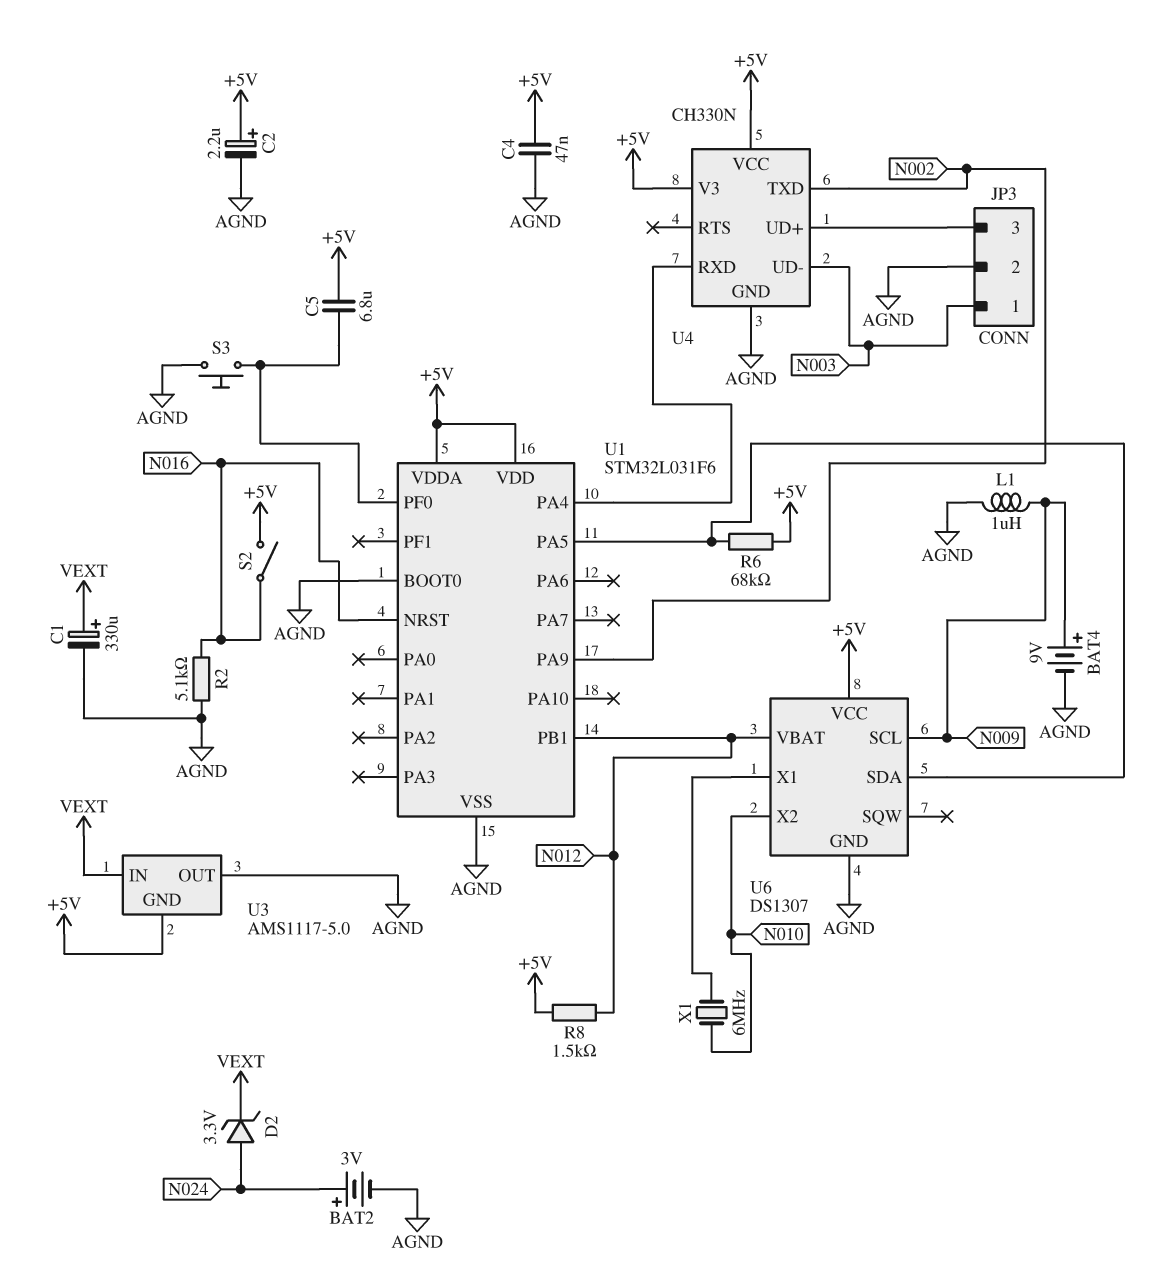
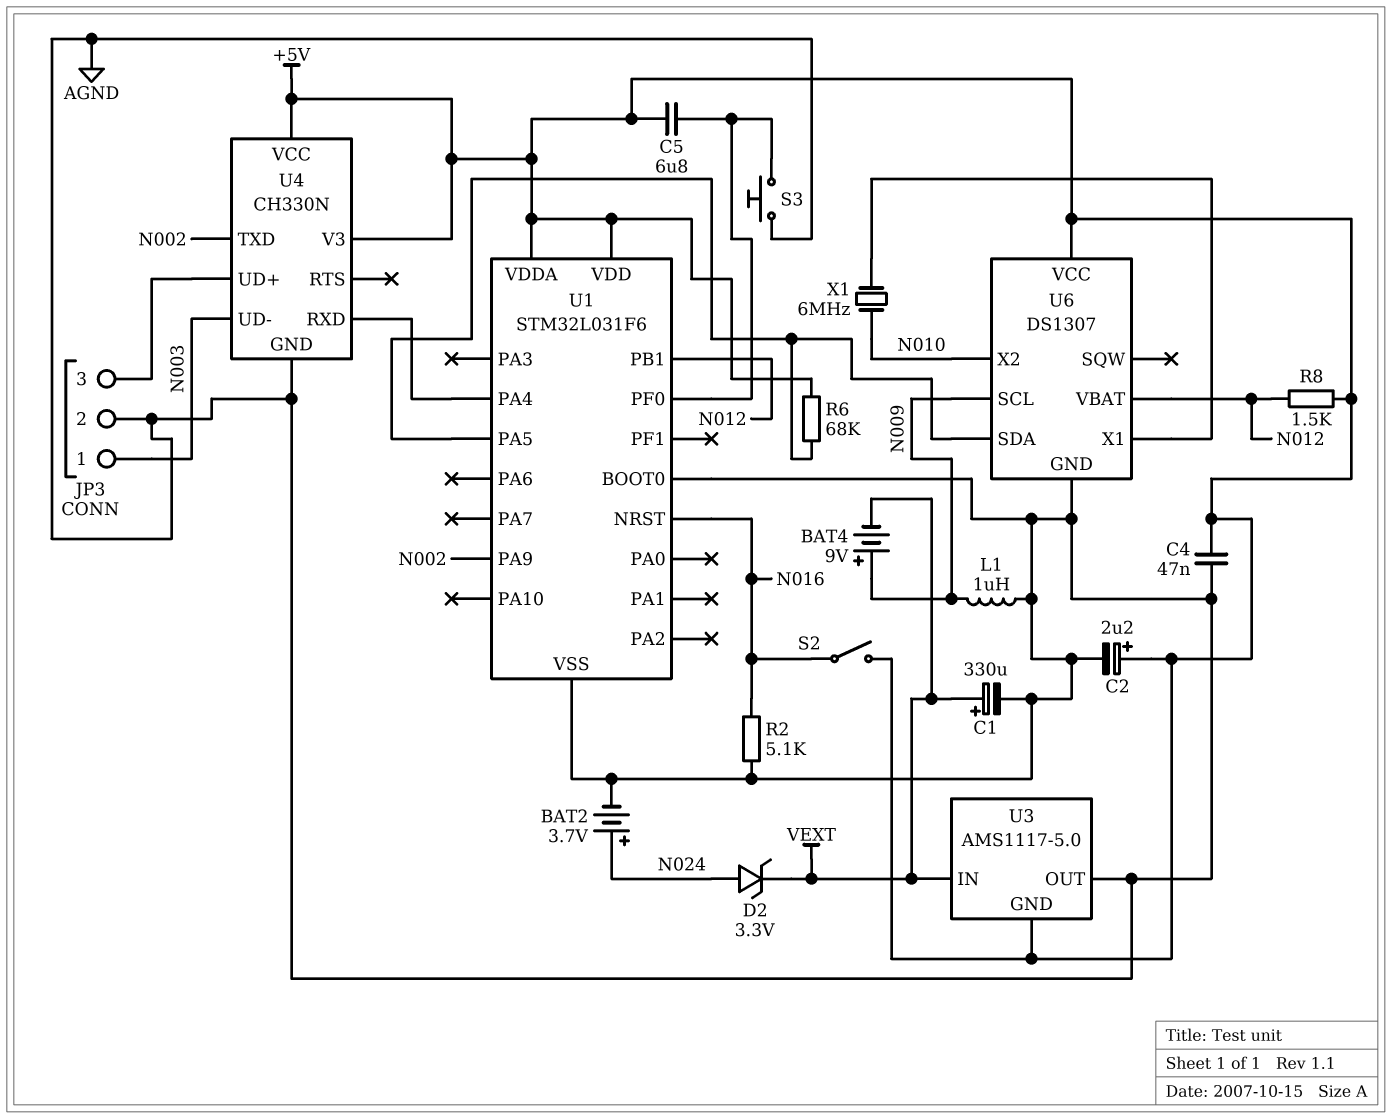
BAT2: 3V (plus N024, minus AGND) -> 3.7V (plus N024, minus AGND)
BAT4: 9V (plus N009, minus AGND) -> 9V (plus N009, minus VEXT)

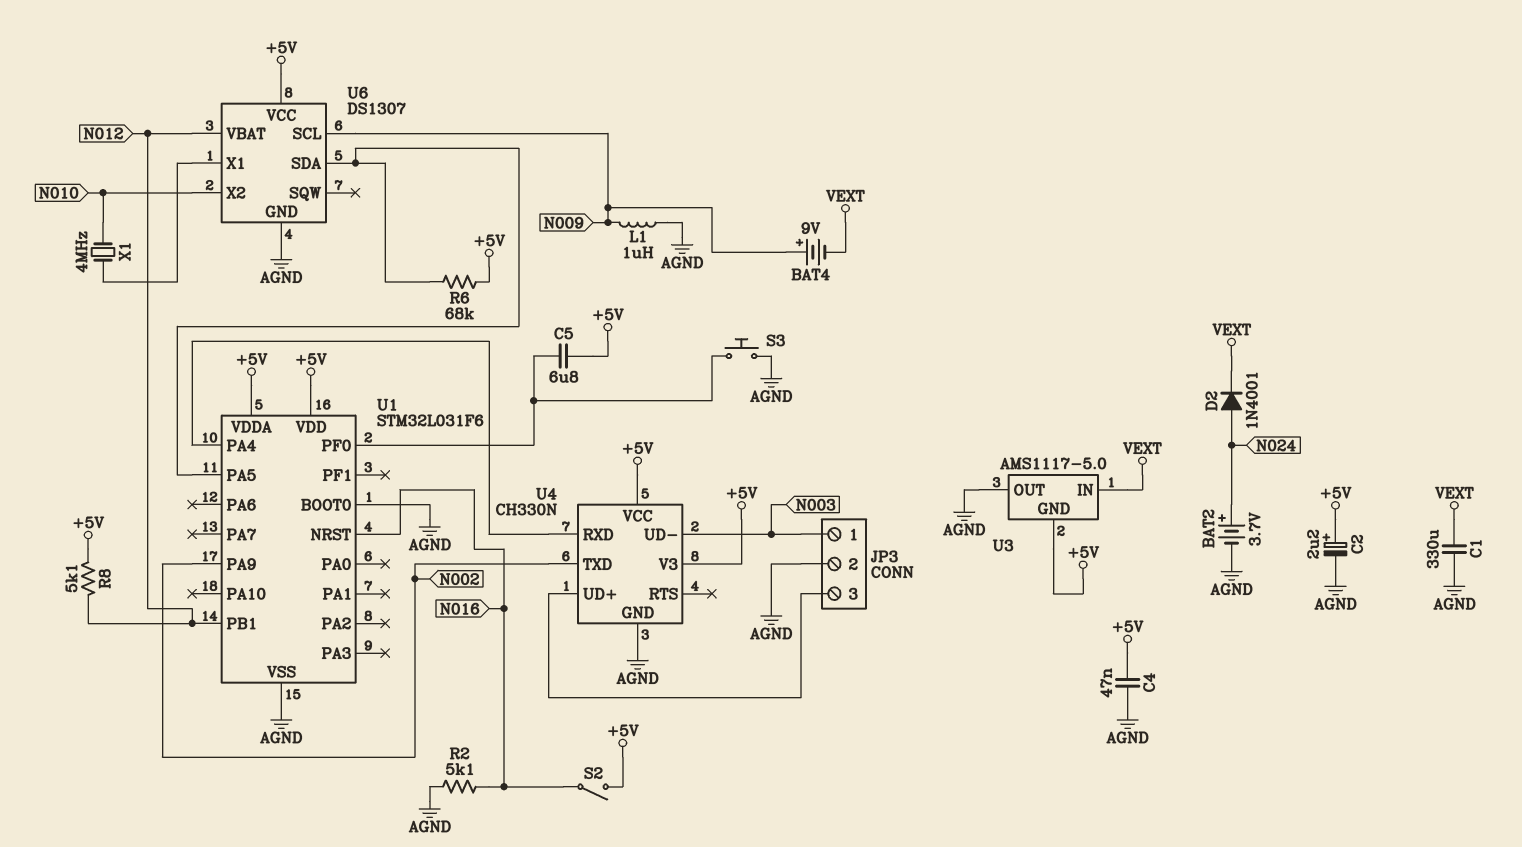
C1: 330uF (plus VEXT, minus AGND) -> 330uF (AGND, VEXT)
D2: zener 3.3V (A N024, K VEXT) -> diode 1N4001 (A N024, K VEXT)
R8: 1.5k (+5V, N012) -> 5.1k (+5V, N012)
X1: 6MHz (N010, U6/X1) -> 4MHz (N010, U6/X1)

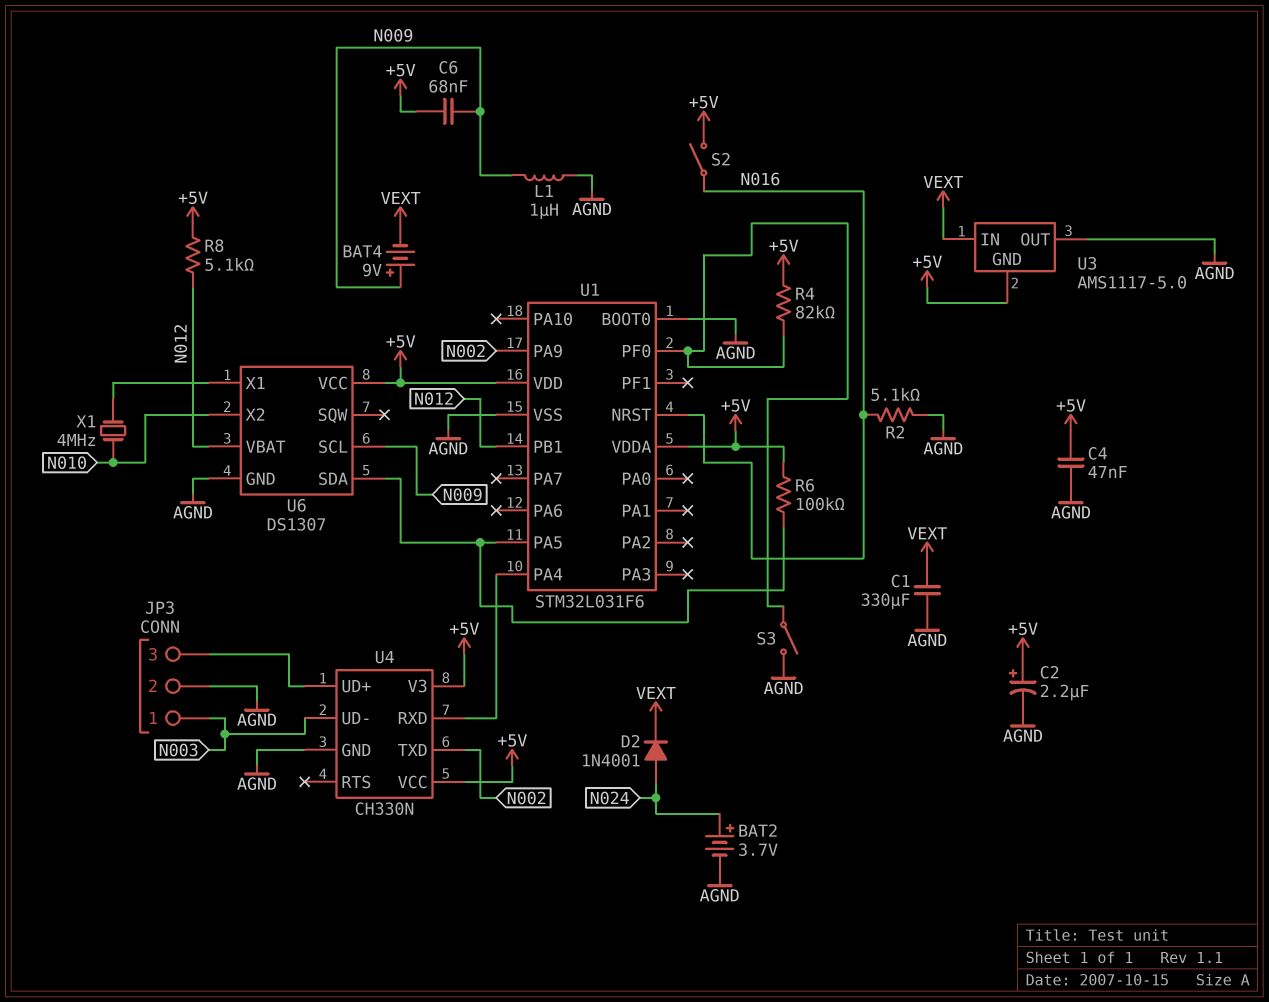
C5: 6.8uF (+5V, U1/PF0) -> none
C6: none -> 68nF (+5V, N009)
R4: none -> 82k (+5V, U1/PF0)
R6: 68k (+5V, U1/PA5) -> 100k (+5V, U1/PA5)
S3: button (AGND, U1/PF0) -> switch (AGND, U1/PF0)

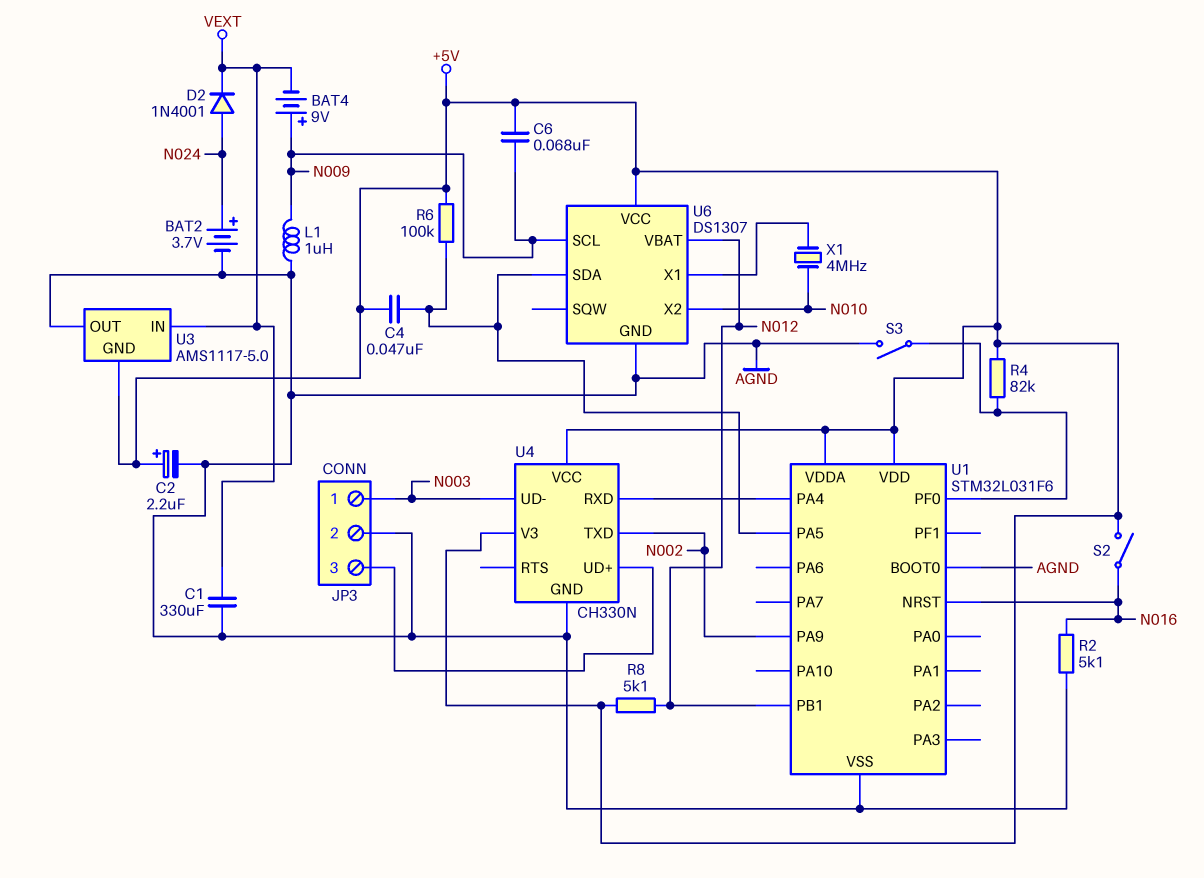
C4: 47nF (+5V, AGND) -> 47nF (+5V, U1/PA5)

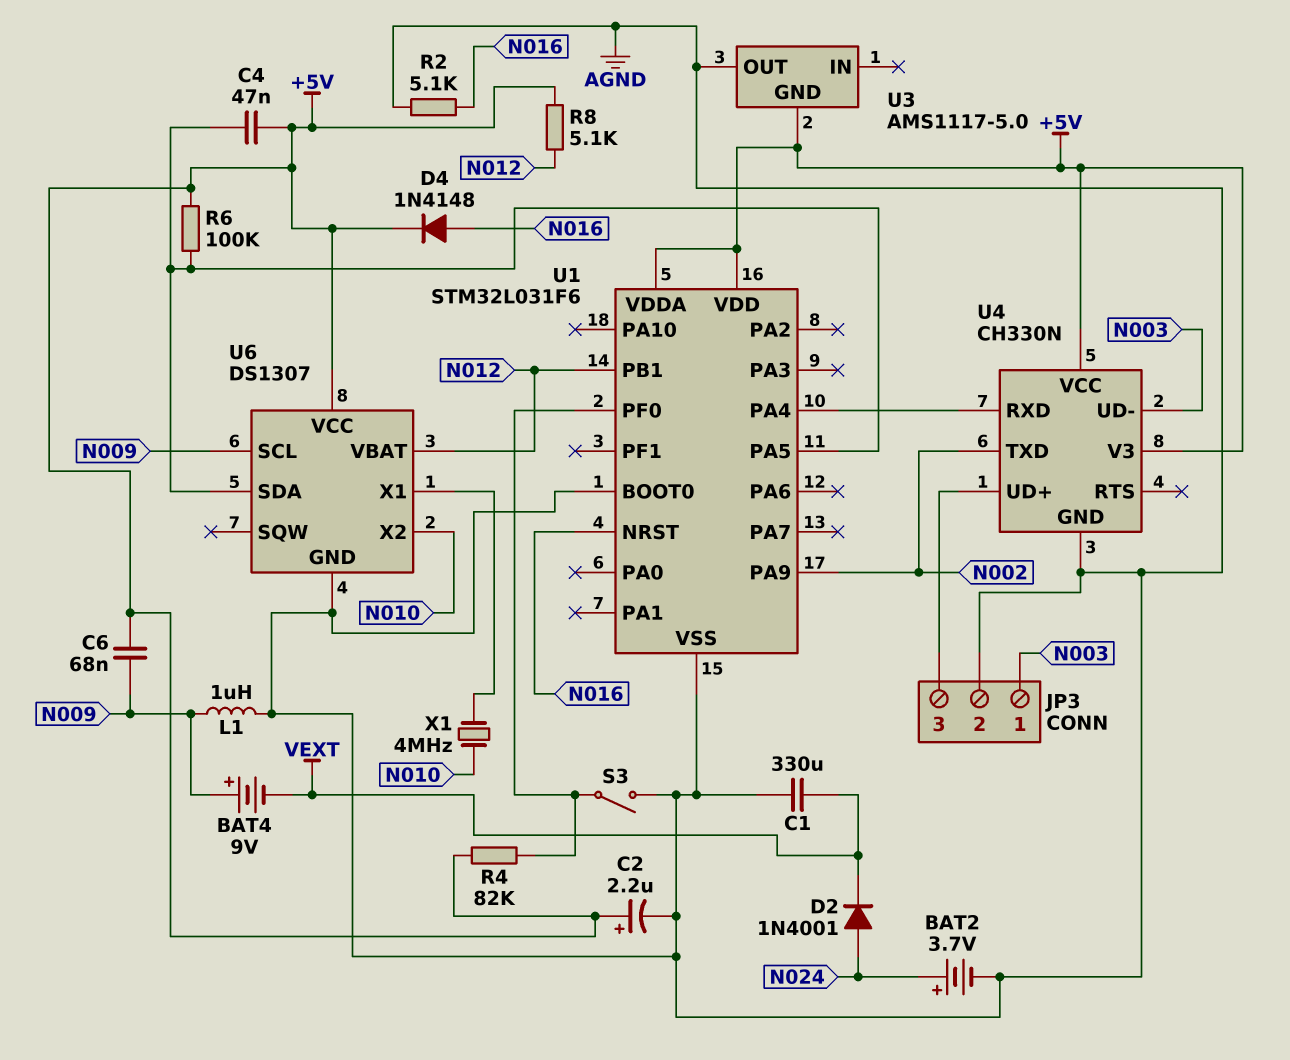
D4: none -> diode 1N4148 (A N016, K +5V)
S2: switch (+5V, N016) -> none
U3 pin IN: VEXT -> none

